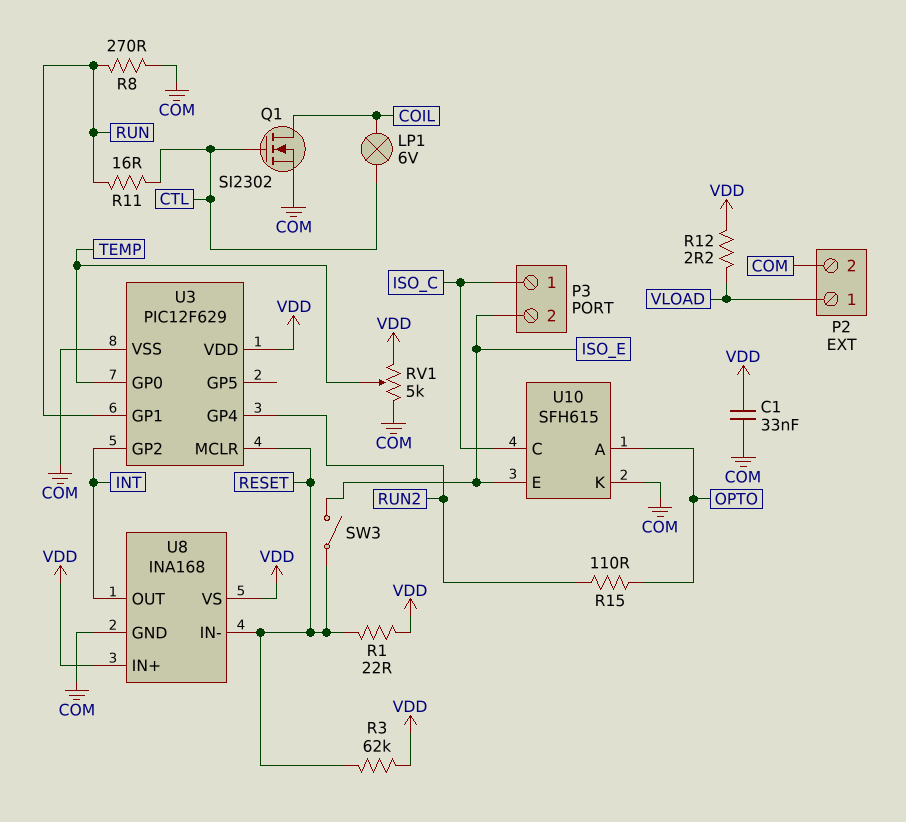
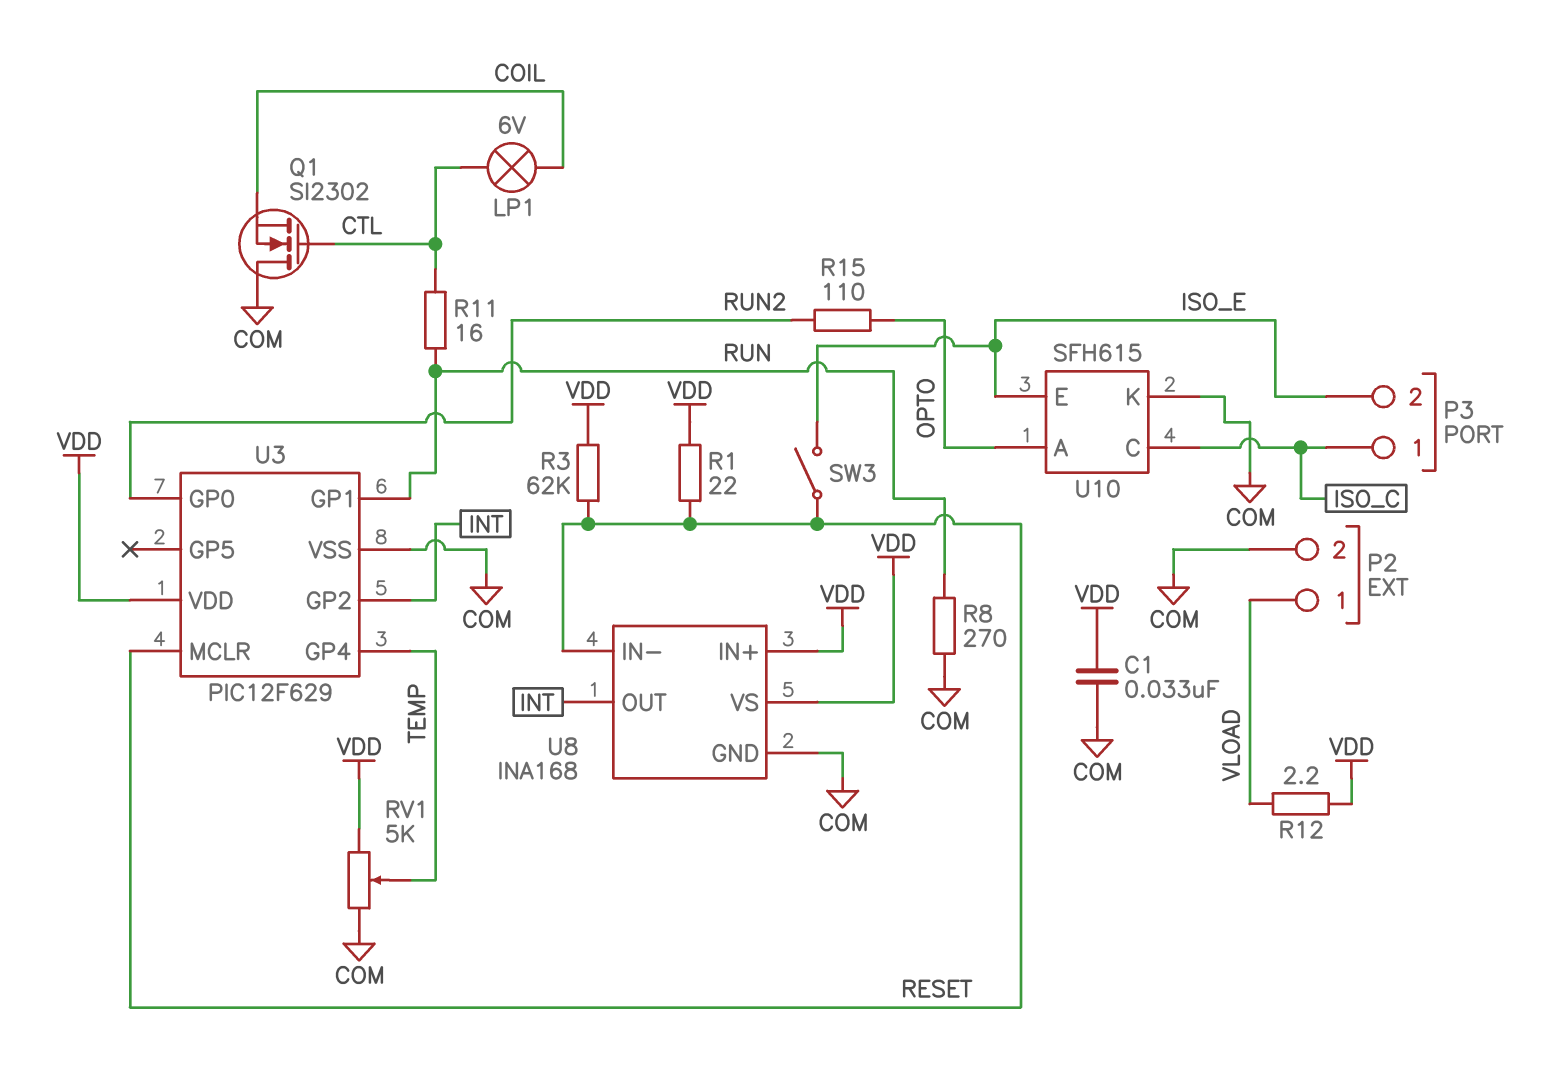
Q1: NMOS SI2302 (G CTL, D COIL, S COM) -> NMOS SI2302 (G CTL, D COM, S COIL)
U3 pin GP0: TEMP -> RUN2
U3 pin GP4: RUN2 -> TEMP

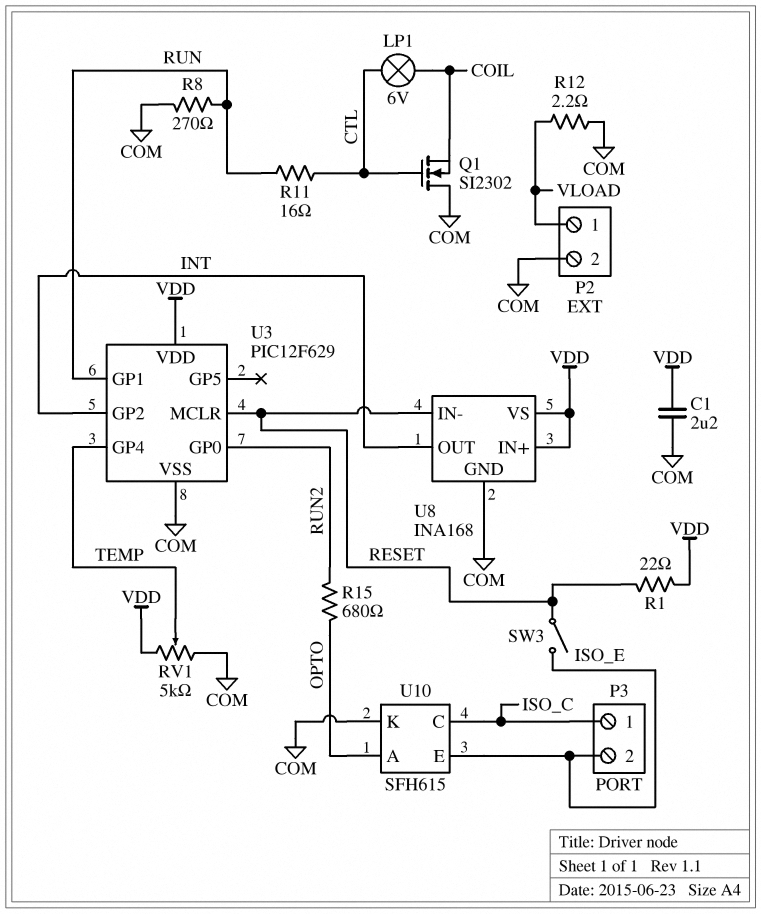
C1: 33nF (COM, VDD) -> 2.2uF (COM, VDD)
R3: 62k (RESET, VDD) -> none
R12: 2.2 (VDD, VLOAD) -> 2.2 (COM, VLOAD)
R15: 110 (OPTO, RUN2) -> 680 (OPTO, RUN2)

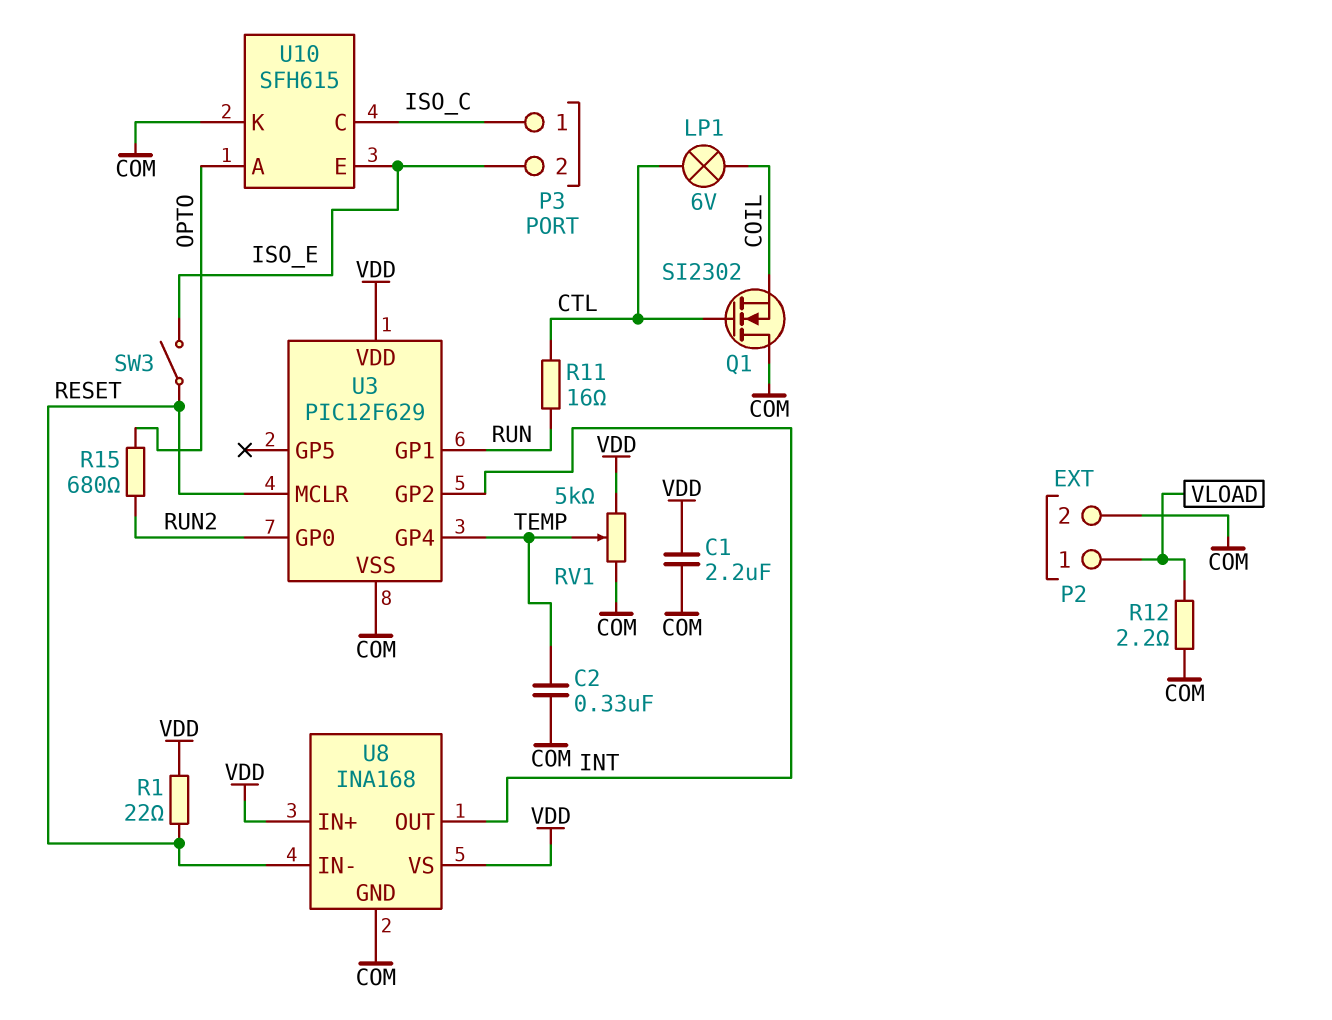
C2: none -> 330nF (COM, TEMP)
R8: 270 (COM, RUN) -> none

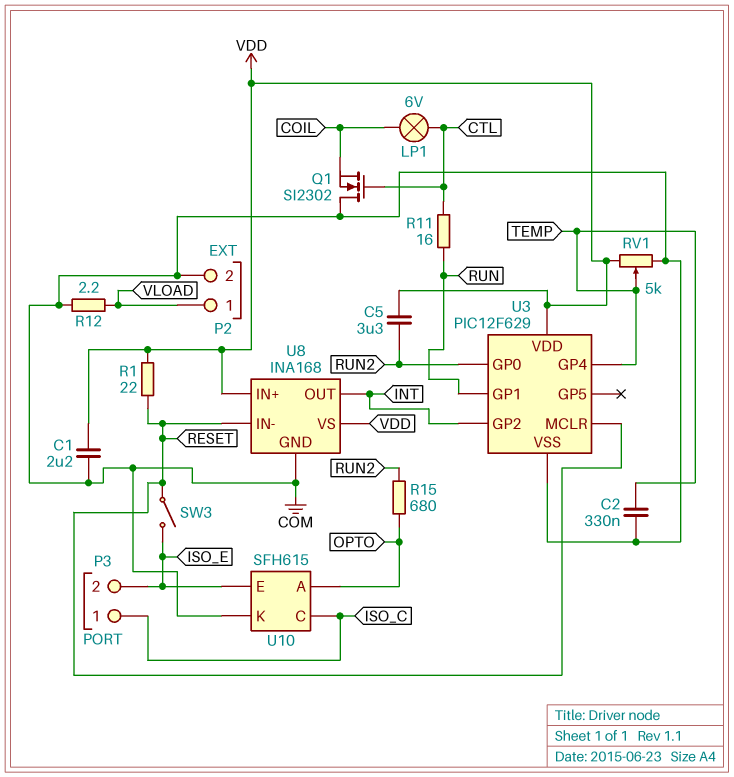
C5: none -> 3.3uF (RUN2, VDD)

